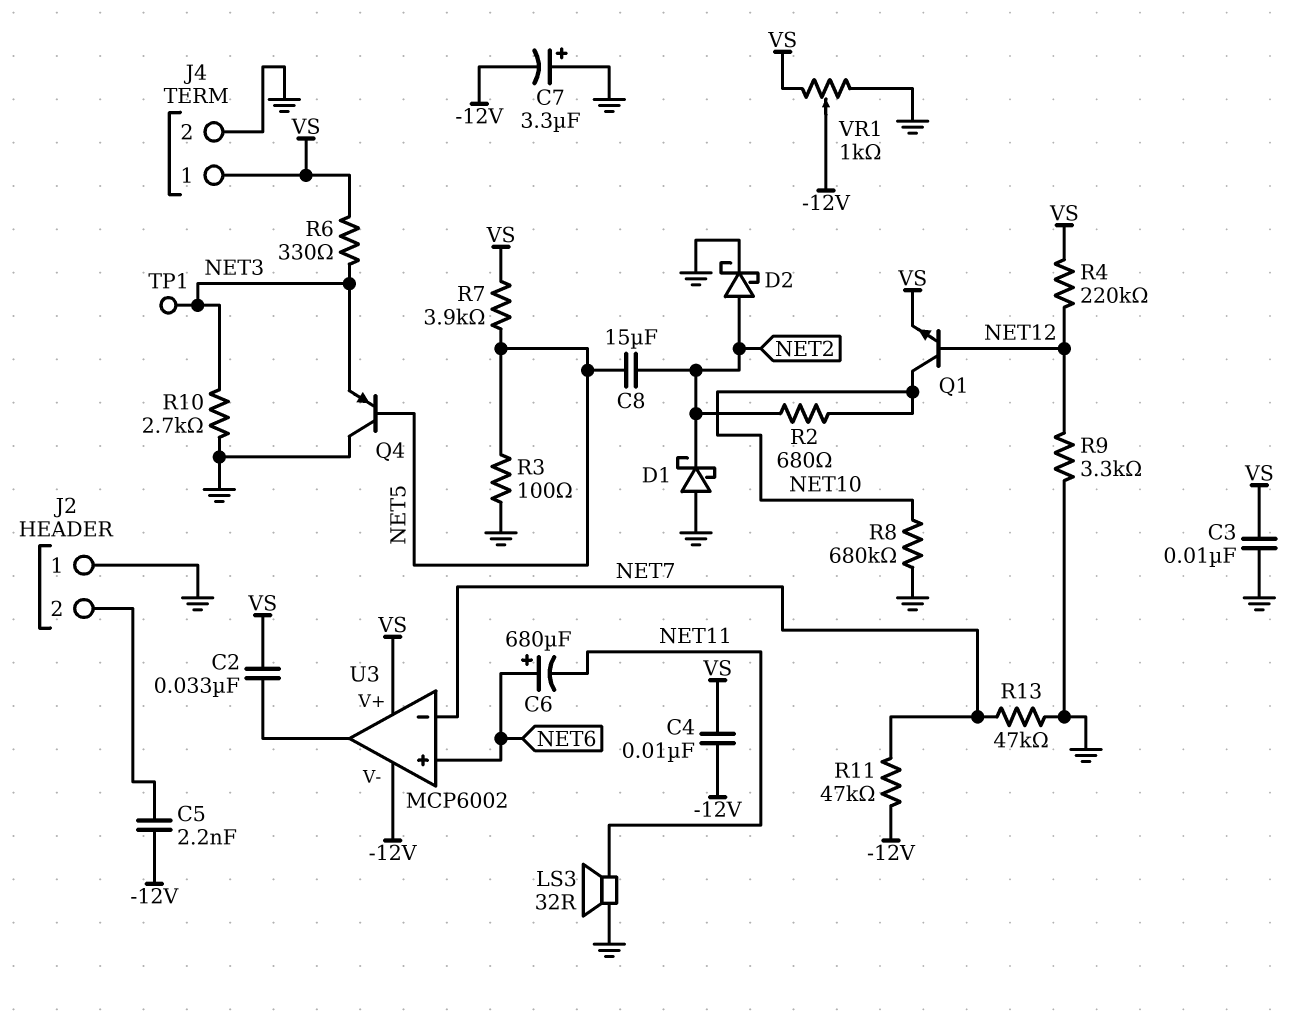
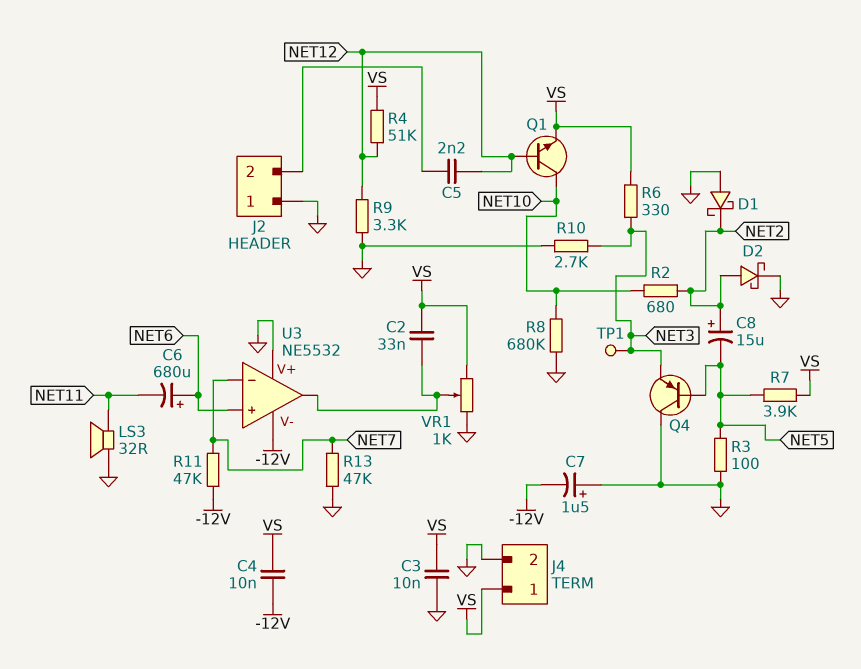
C5: 2.2nF (-12V, J2/2) -> 2.2nF (J2/2, NET12)
C7: 3.3uF (plus GND, minus -12V) -> 1.5uF (plus GND, minus -12V)
C8: 15uF (NET2, NET5) -> 15uF (plus NET2, minus NET5)
R4: 220k (NET12, VS) -> 51k (NET12, VS)
U3: MCP6002 -> NE5532
U3 pin V+: VS -> GND
VR1: 1k (GND, VS, wiper -12V) -> 1k (GND, VS, wiper U3/out)

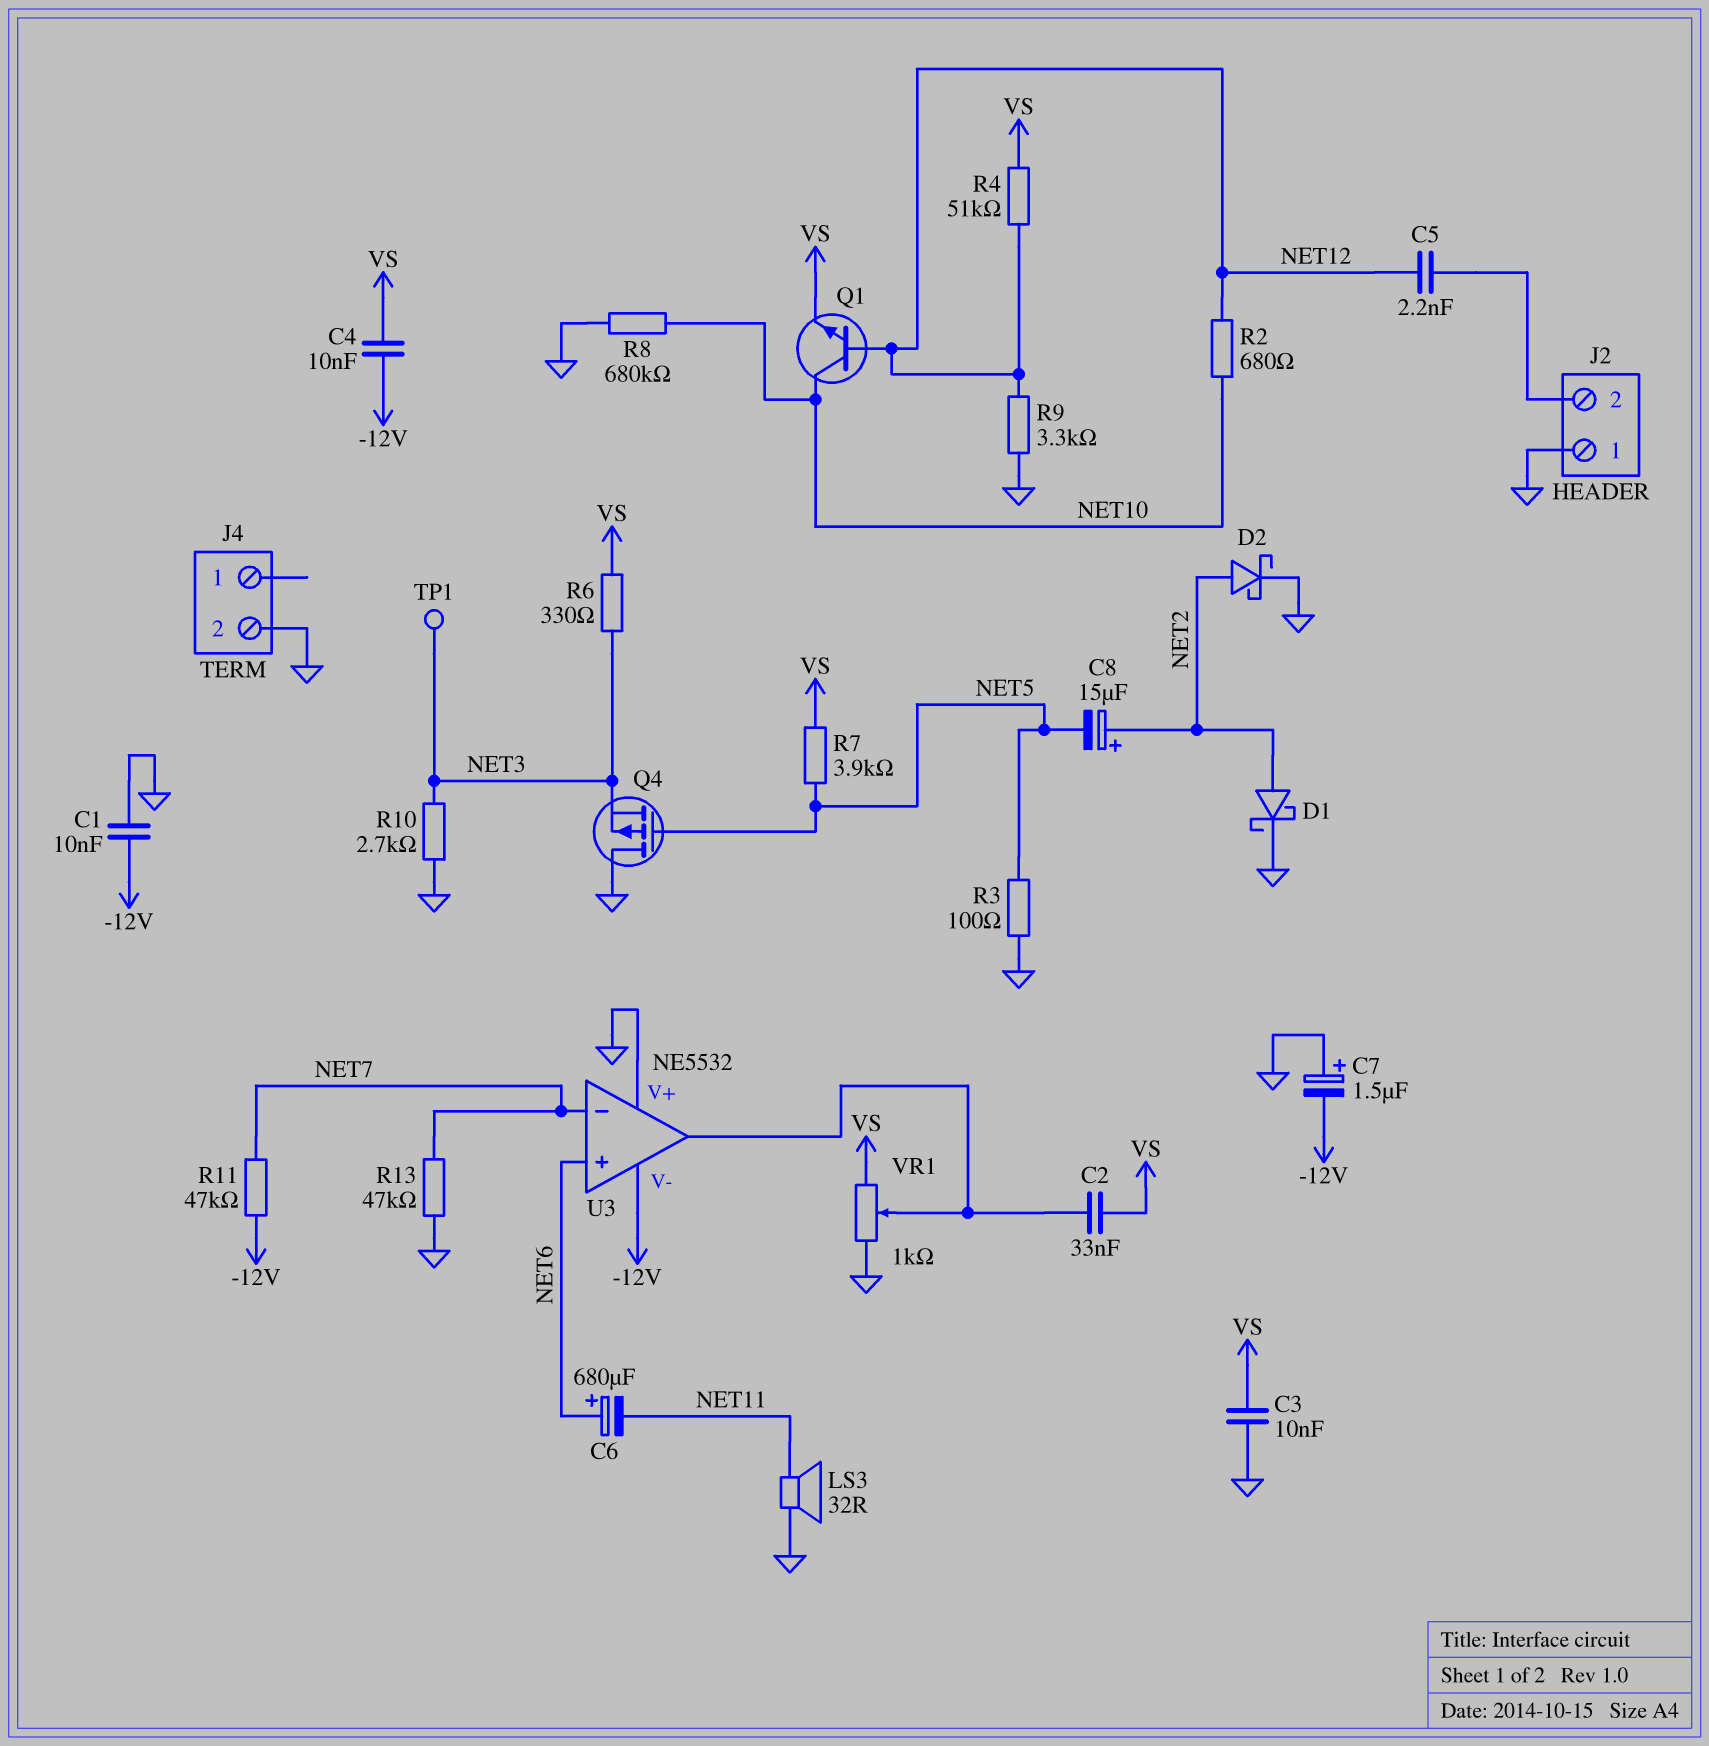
C1: none -> 10nF (-12V, GND)
D1: schottky (A GND, K NET2) -> schottky (A NET2, K GND)
J4 pin 1: VS -> none
Q4: PNP (B NET5, C GND, E NET3) -> PMOS (G NET5, D GND, S NET3)
R2: 680 (NET2, NET10) -> 680 (NET10, NET12)

